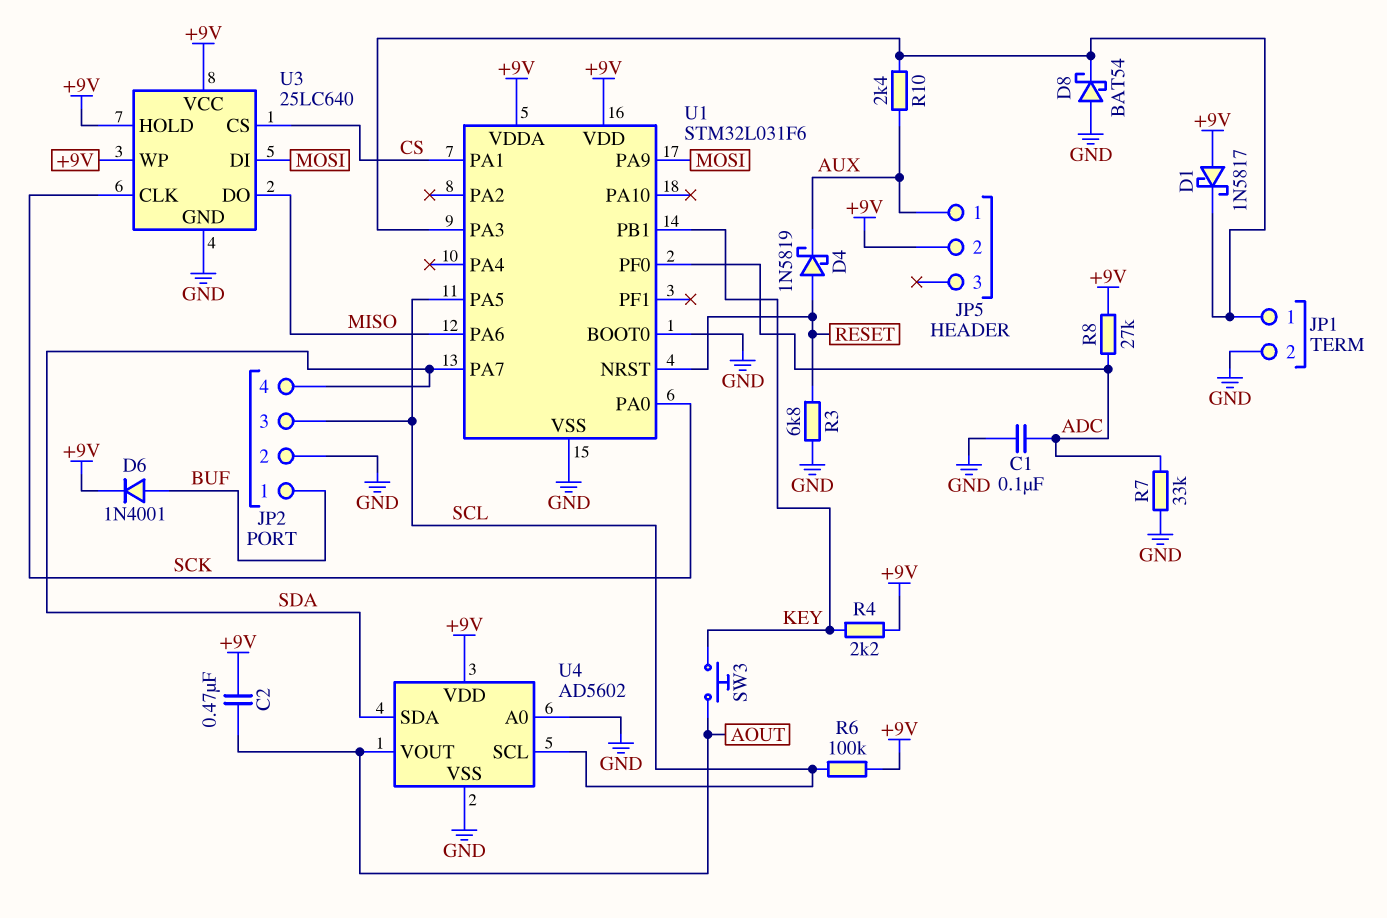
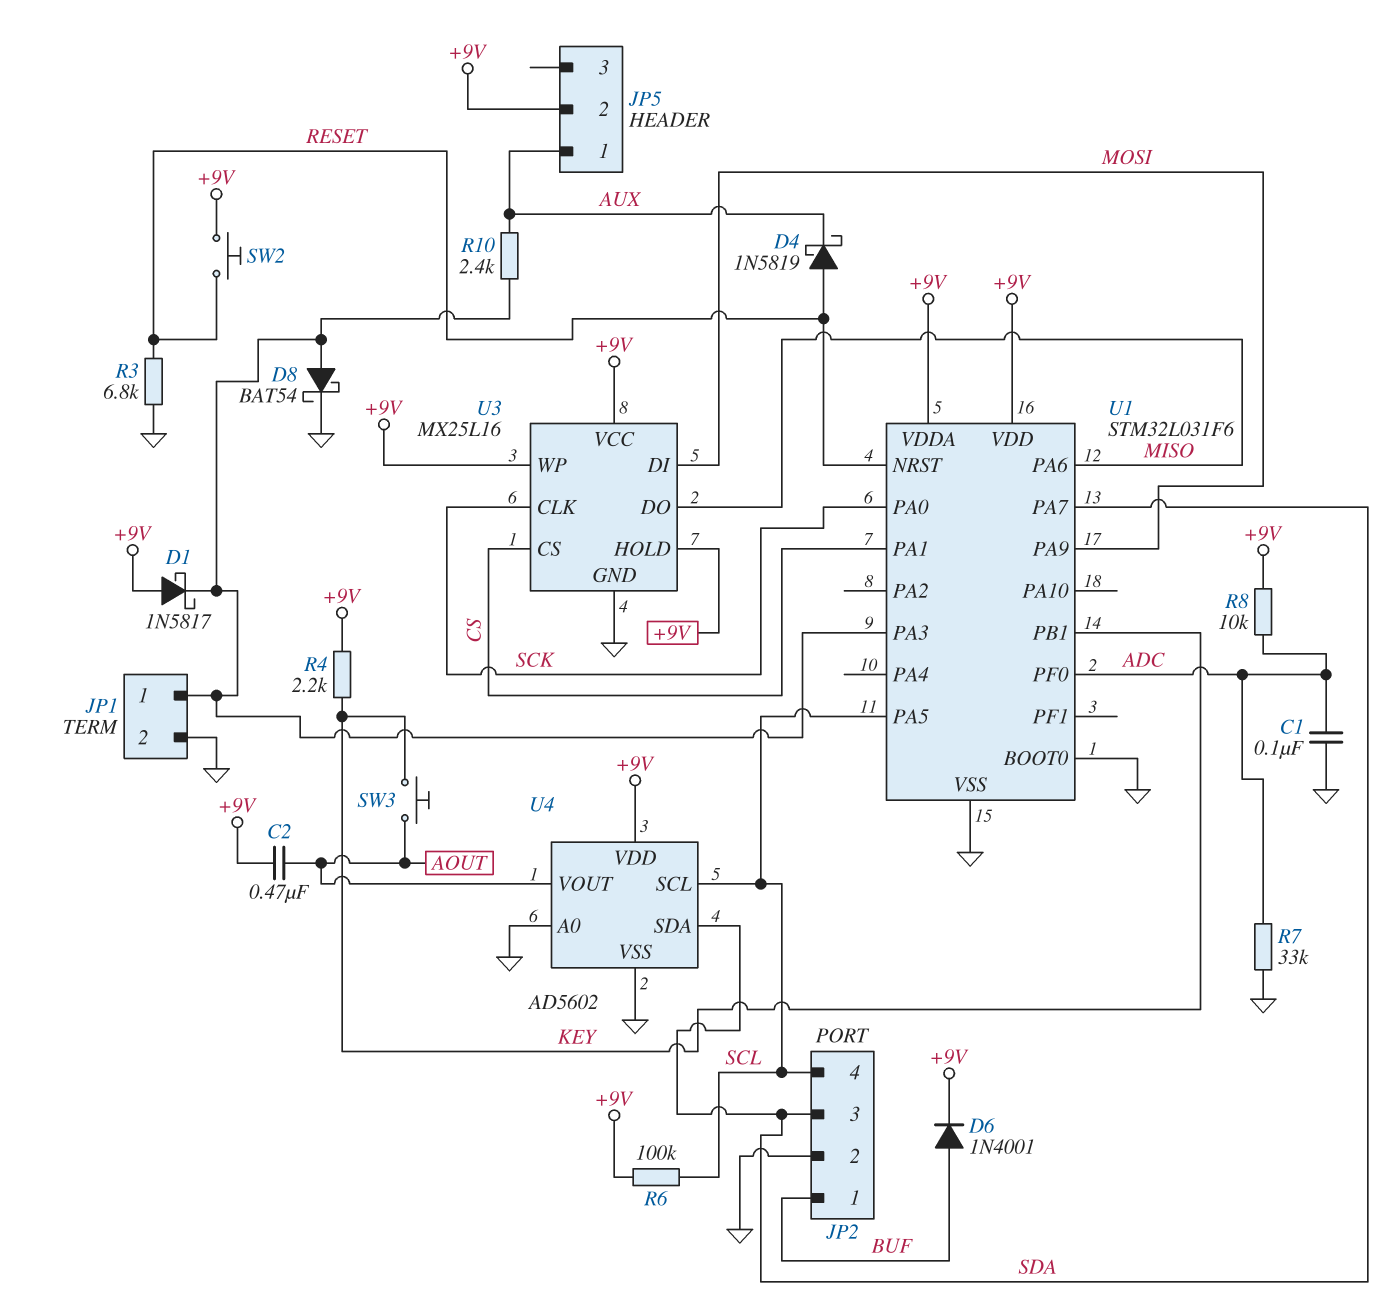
D8: schottky BAT54 (A GND, K JP1/1) -> schottky BAT54 (A JP1/1, K GND)
JP2 pin 3: SCL -> SDA
JP2 pin 4: SDA -> SCL
R8: 27k (+9V, ADC) -> 10k (+9V, ADC)
SW2: none -> button (+9V, RESET)
U3: 25LC640 -> MX25L16

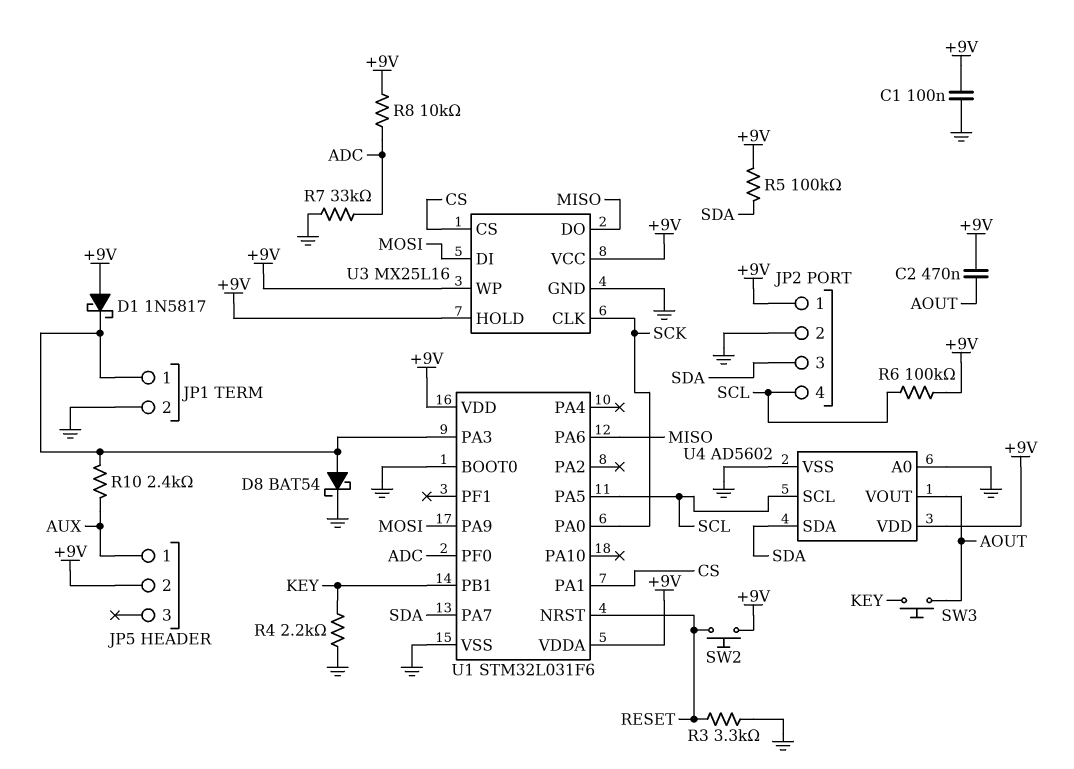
C1: 100nF (ADC, GND) -> 100nF (+9V, GND)
D4: schottky 1N5819 (A RESET, K AUX) -> none
D6: diode 1N4001 (A BUF, K +9V) -> none
JP2 pin 1: BUF -> +9V
R3: 6.8k (GND, RESET) -> 3.3k (GND, RESET)
R4: 2.2k (+9V, KEY) -> 2.2k (GND, KEY)
R5: none -> 100k (+9V, SDA)

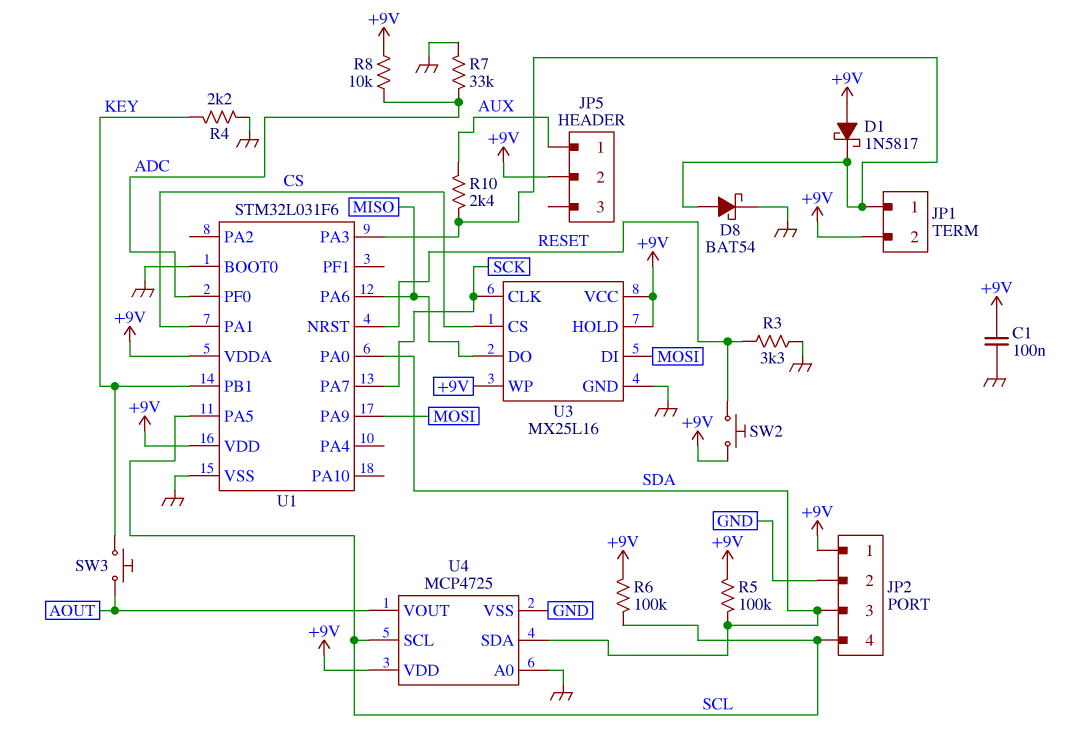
C2: 470nF (+9V, AOUT) -> none
JP1 pin 2: GND -> +9V
U1 pin PA0: SCK -> SDA
U1 pin PA7: SDA -> SCK
U4: AD5602 -> MCP4725

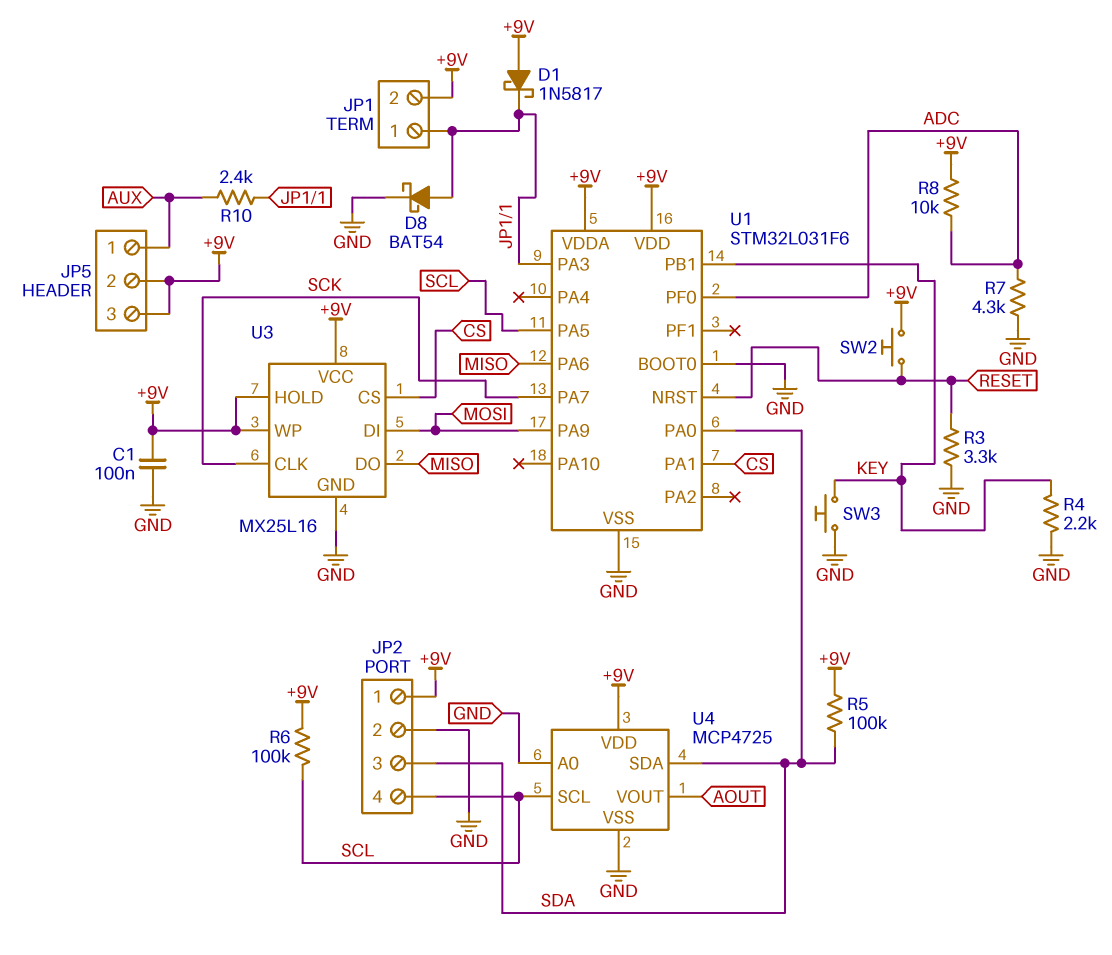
JP5 pin 3: none -> +9V
R7: 33k (ADC, GND) -> 4.3k (ADC, GND)
SW3: button (AOUT, KEY) -> button (GND, KEY)

